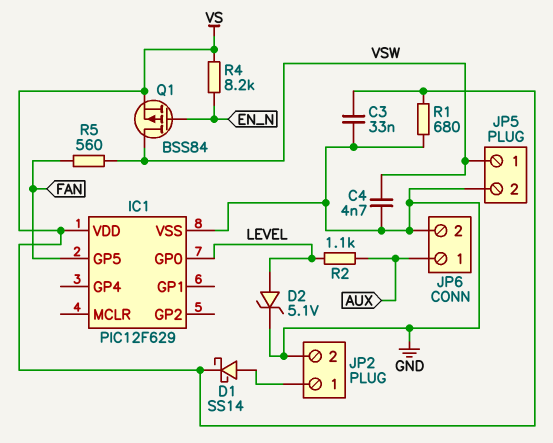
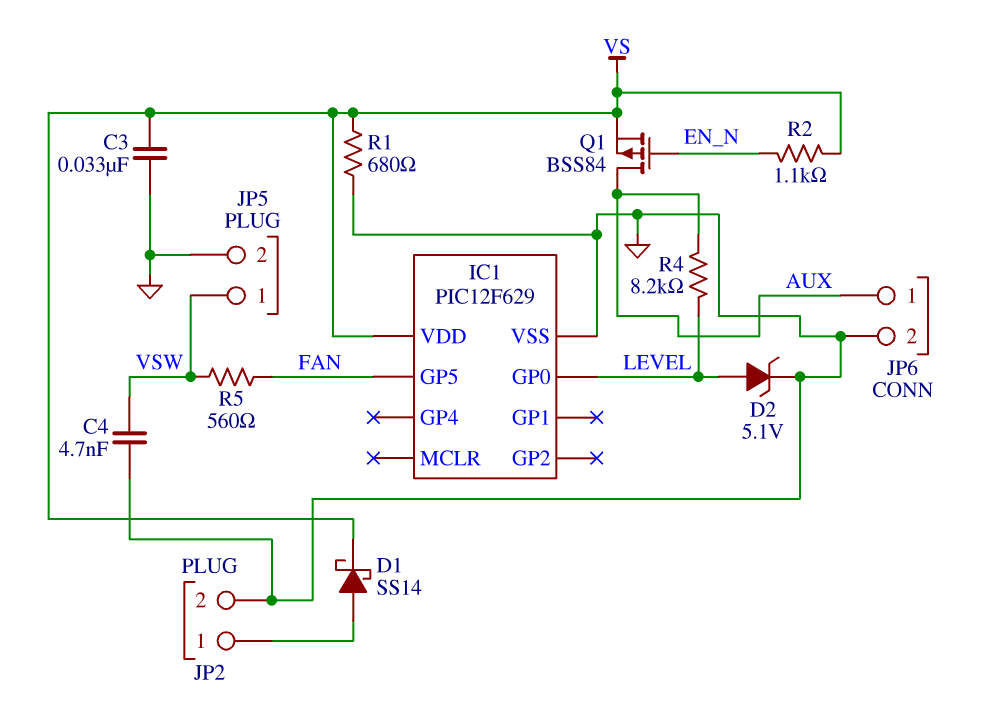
Q1: PMOS BSS84 (G EN_N, D VSW, S VS) -> PMOS BSS84 (G EN_N, D AUX, S VS)
R2: 1.1k (AUX, LEVEL) -> 1.1k (EN_N, VS)
R4: 8.2k (EN_N, VS) -> 8.2k (AUX, LEVEL)

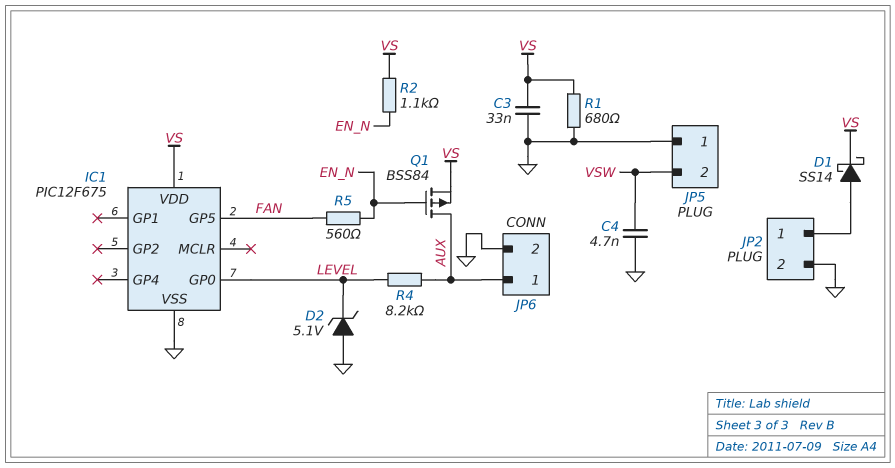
D2: zener 5.1V (A LEVEL, K GND) -> zener 5.1V (A GND, K LEVEL)
IC1: PIC12F629 -> PIC12F675
JP5 pin 1: VSW -> GND
JP5 pin 2: GND -> VSW
R5: 560 (FAN, VSW) -> 560 (EN_N, FAN)

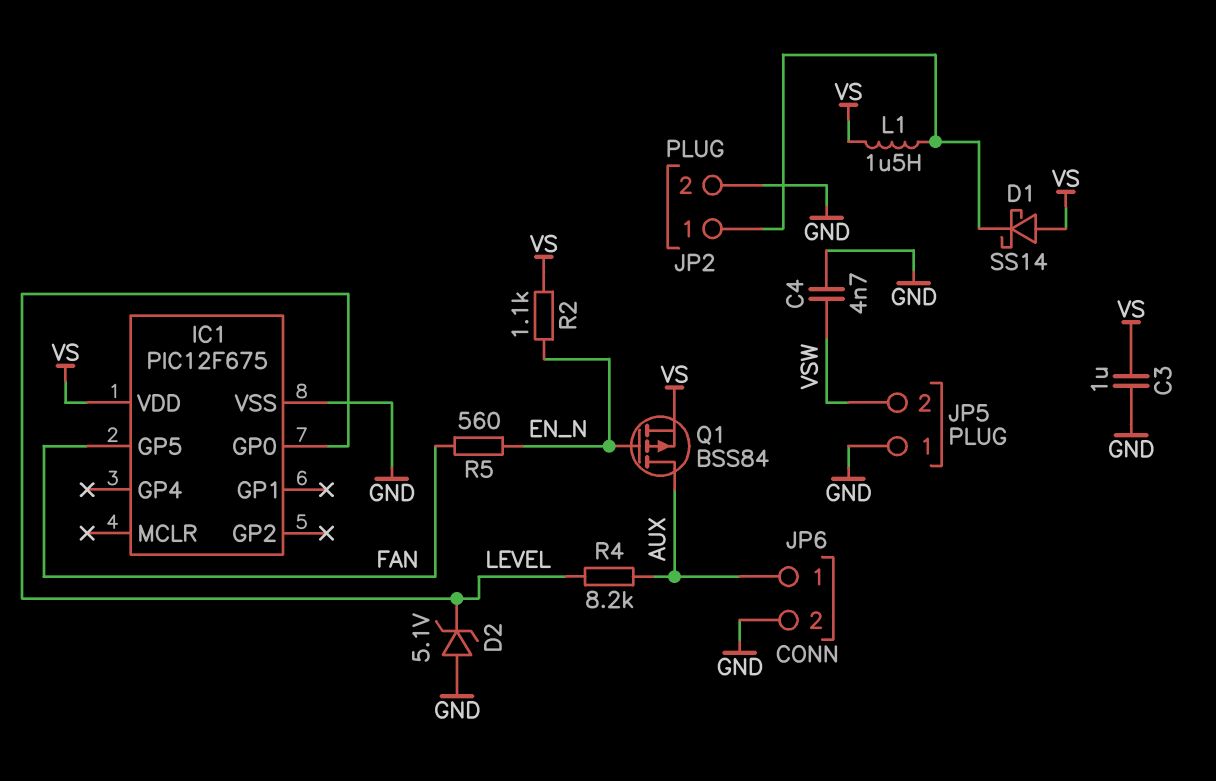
C3: 33nF (GND, VS) -> 1uF (GND, VS)
D1: schottky SS14 (A JP2/1, K VS) -> schottky SS14 (A VS, K JP2/1)
L1: none -> 1.5uH (JP2/1, VS)
R1: 680 (GND, VS) -> none

